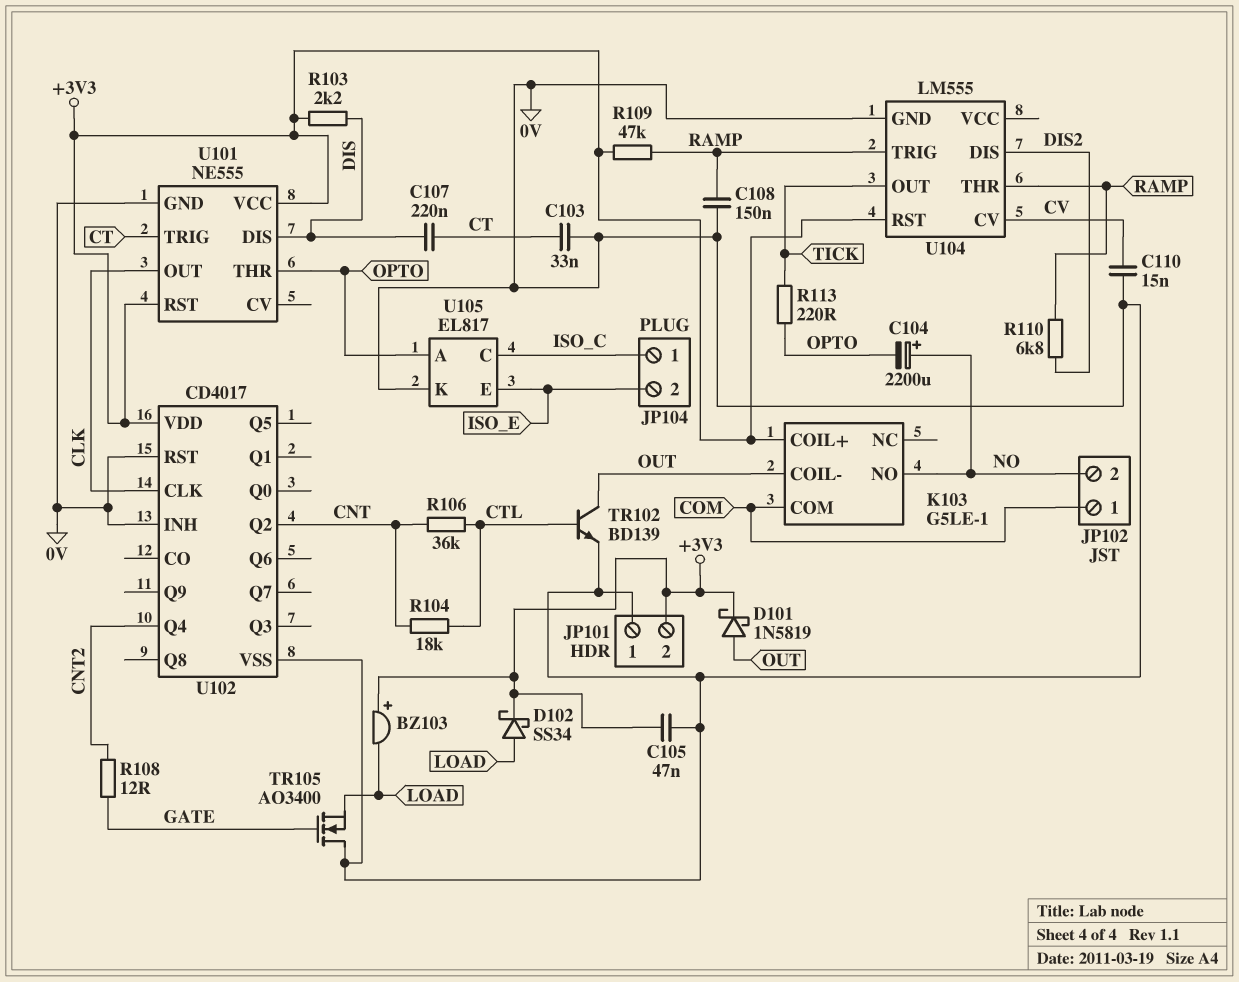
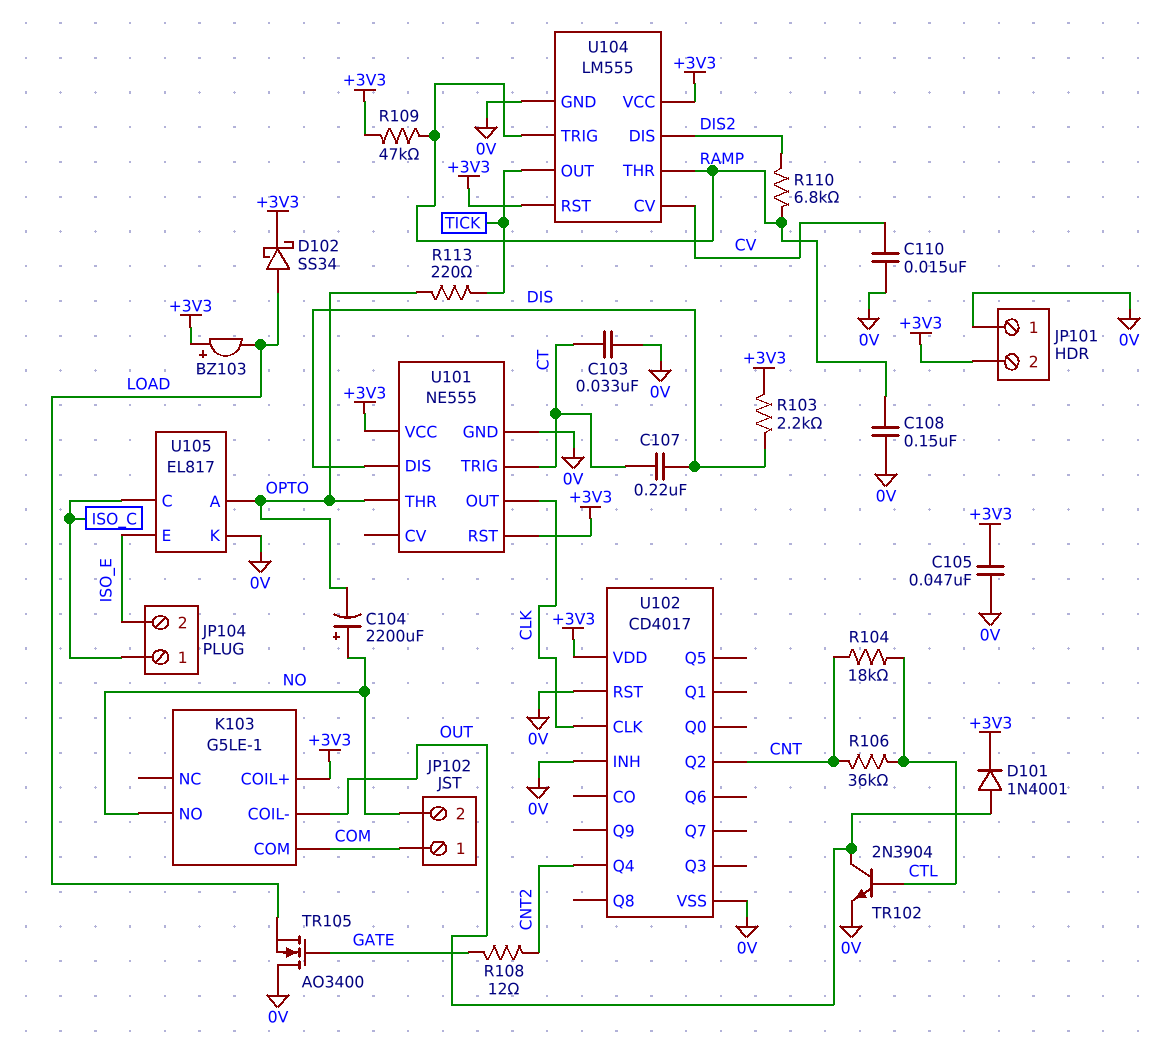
D101: schottky 1N5819 (A OUT, K +3V3) -> diode 1N4001 (A OUT, K +3V3)
TR102: NPN BD139 (B CTL, C OUT, E 0V) -> NPN 2N3904 (B CTL, C OUT, E 0V)
U104 pin VCC: none -> +3V3

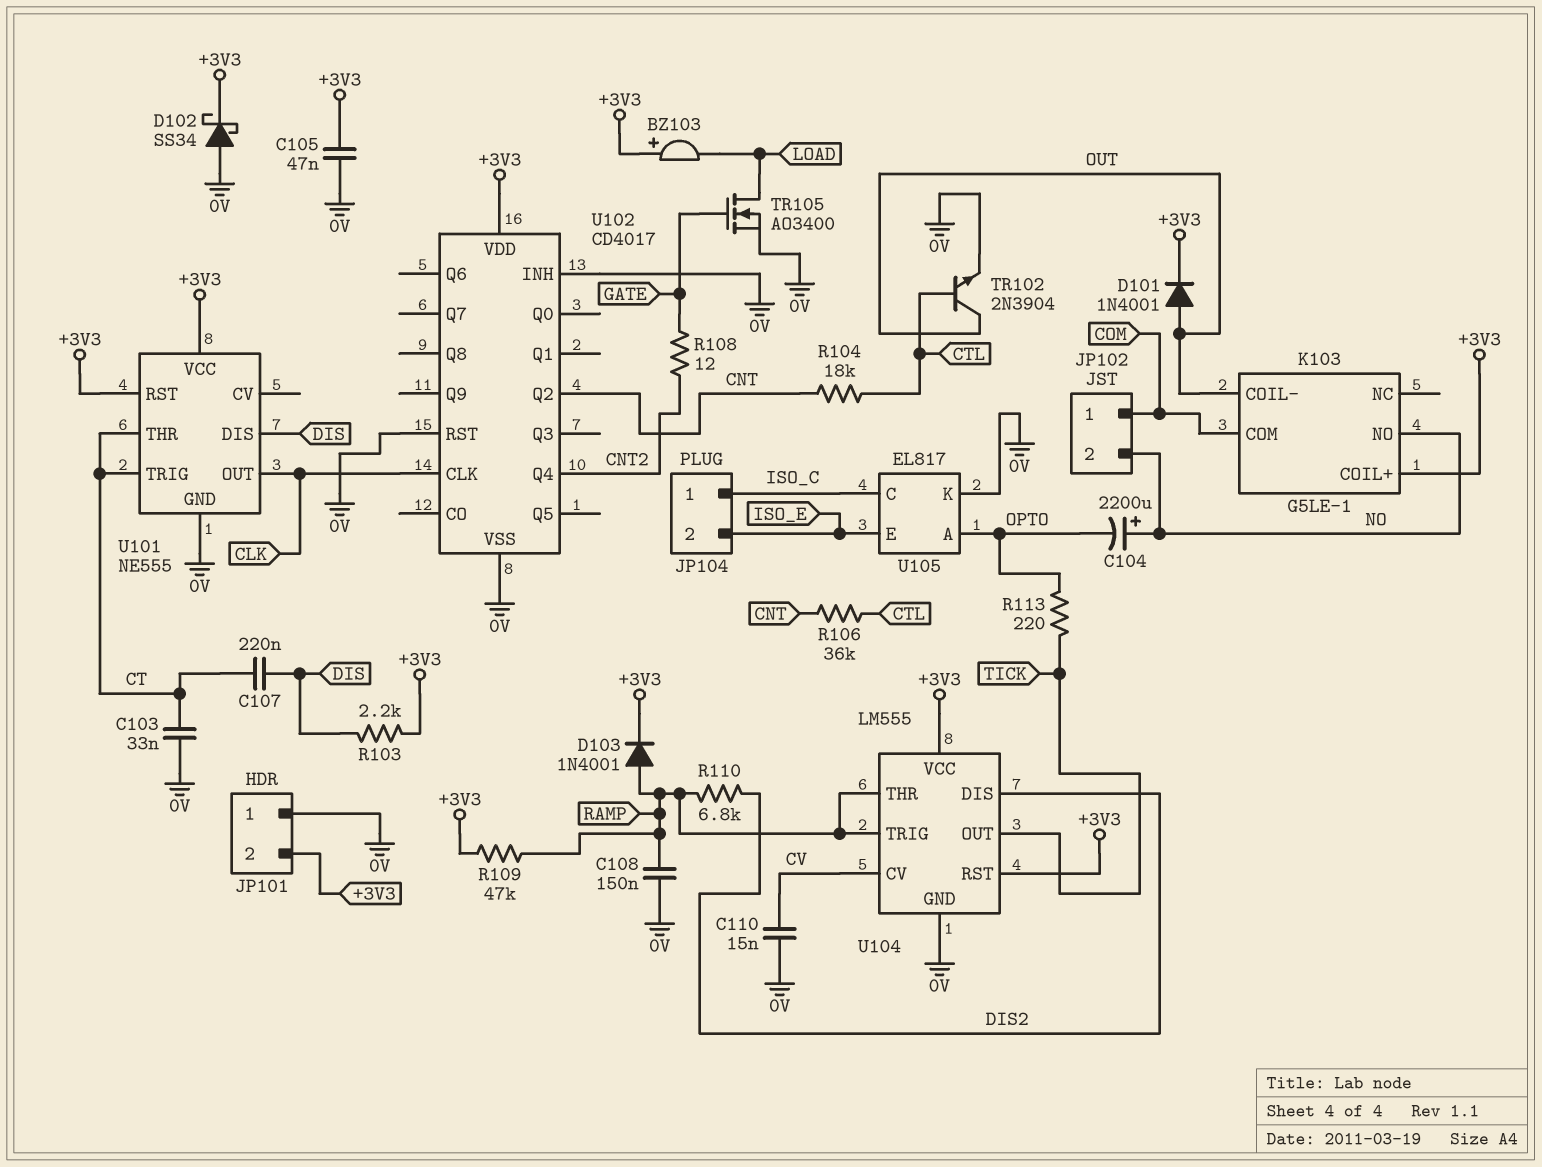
D102: schottky SS34 (A LOAD, K +3V3) -> schottky SS34 (A 0V, K +3V3)
D103: none -> diode 1N4001 (A RAMP, K +3V3)
TR105: NMOS AO3400 (G GATE, D 0V, S LOAD) -> NMOS AO3400 (G GATE, D LOAD, S 0V)
U101 pin THR: OPTO -> CT

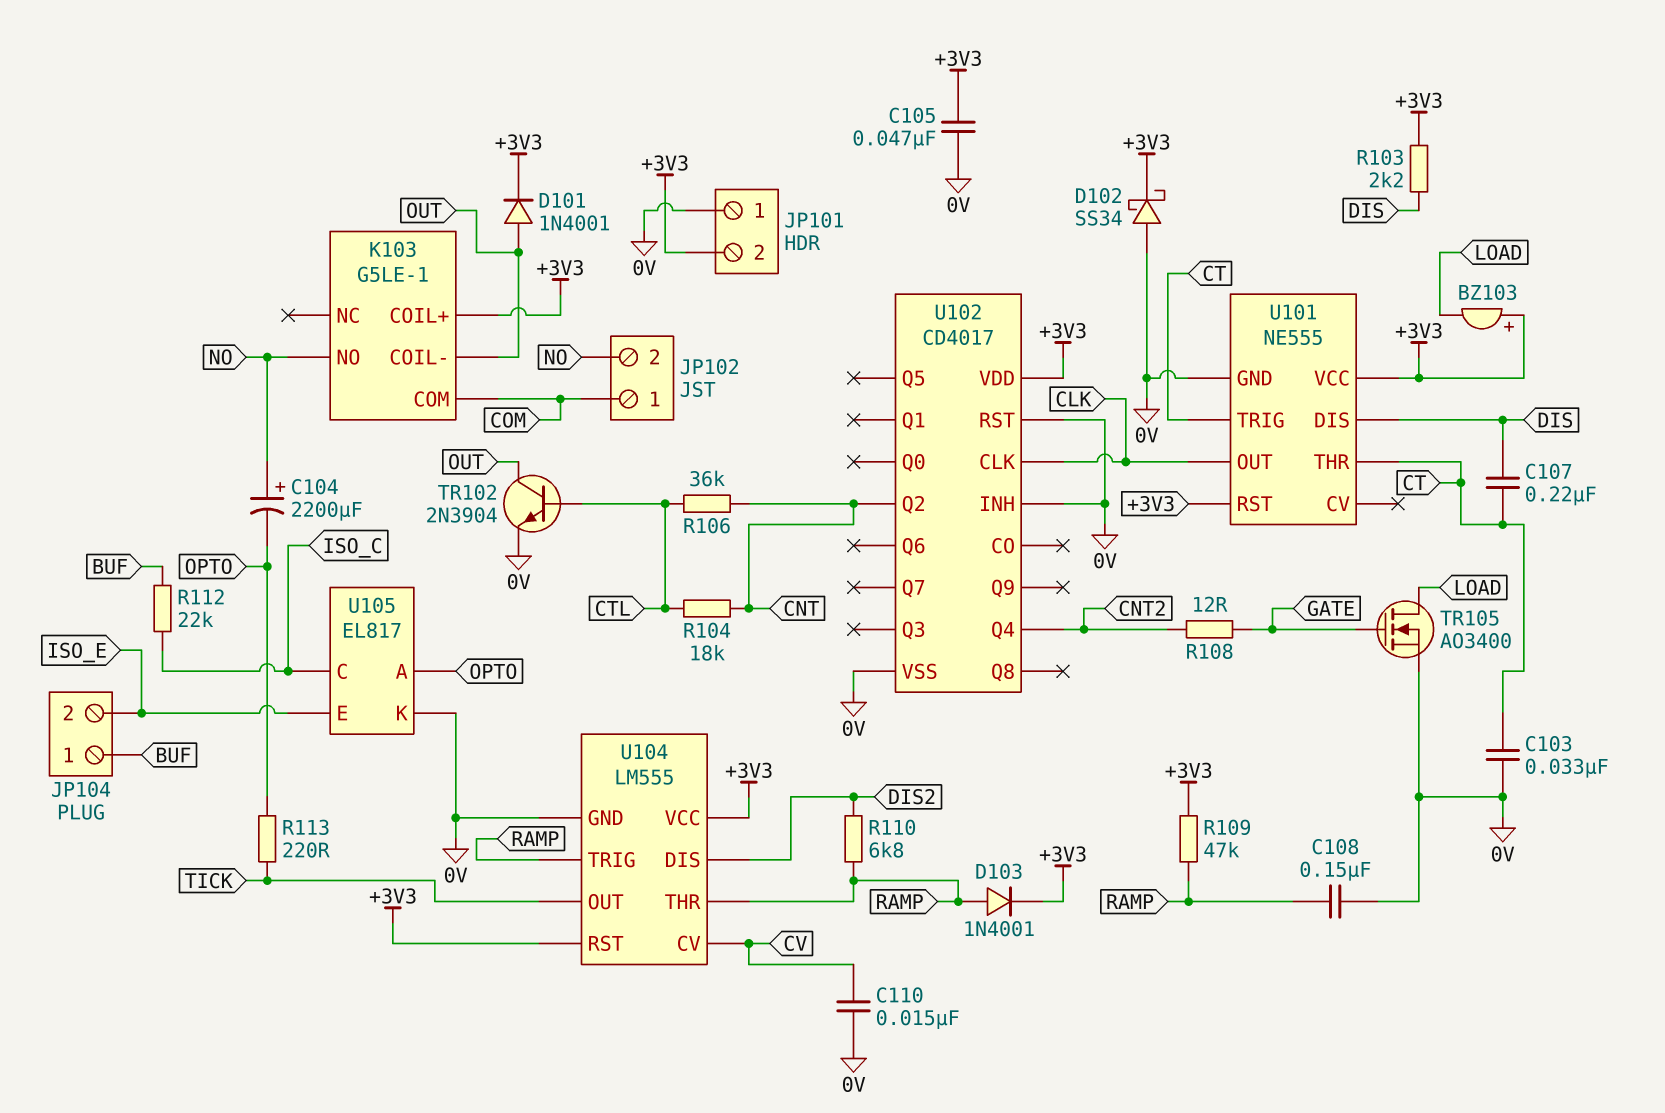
JP104 pin 1: ISO_C -> BUF
R112: none -> 22k (BUF, ISO_C)

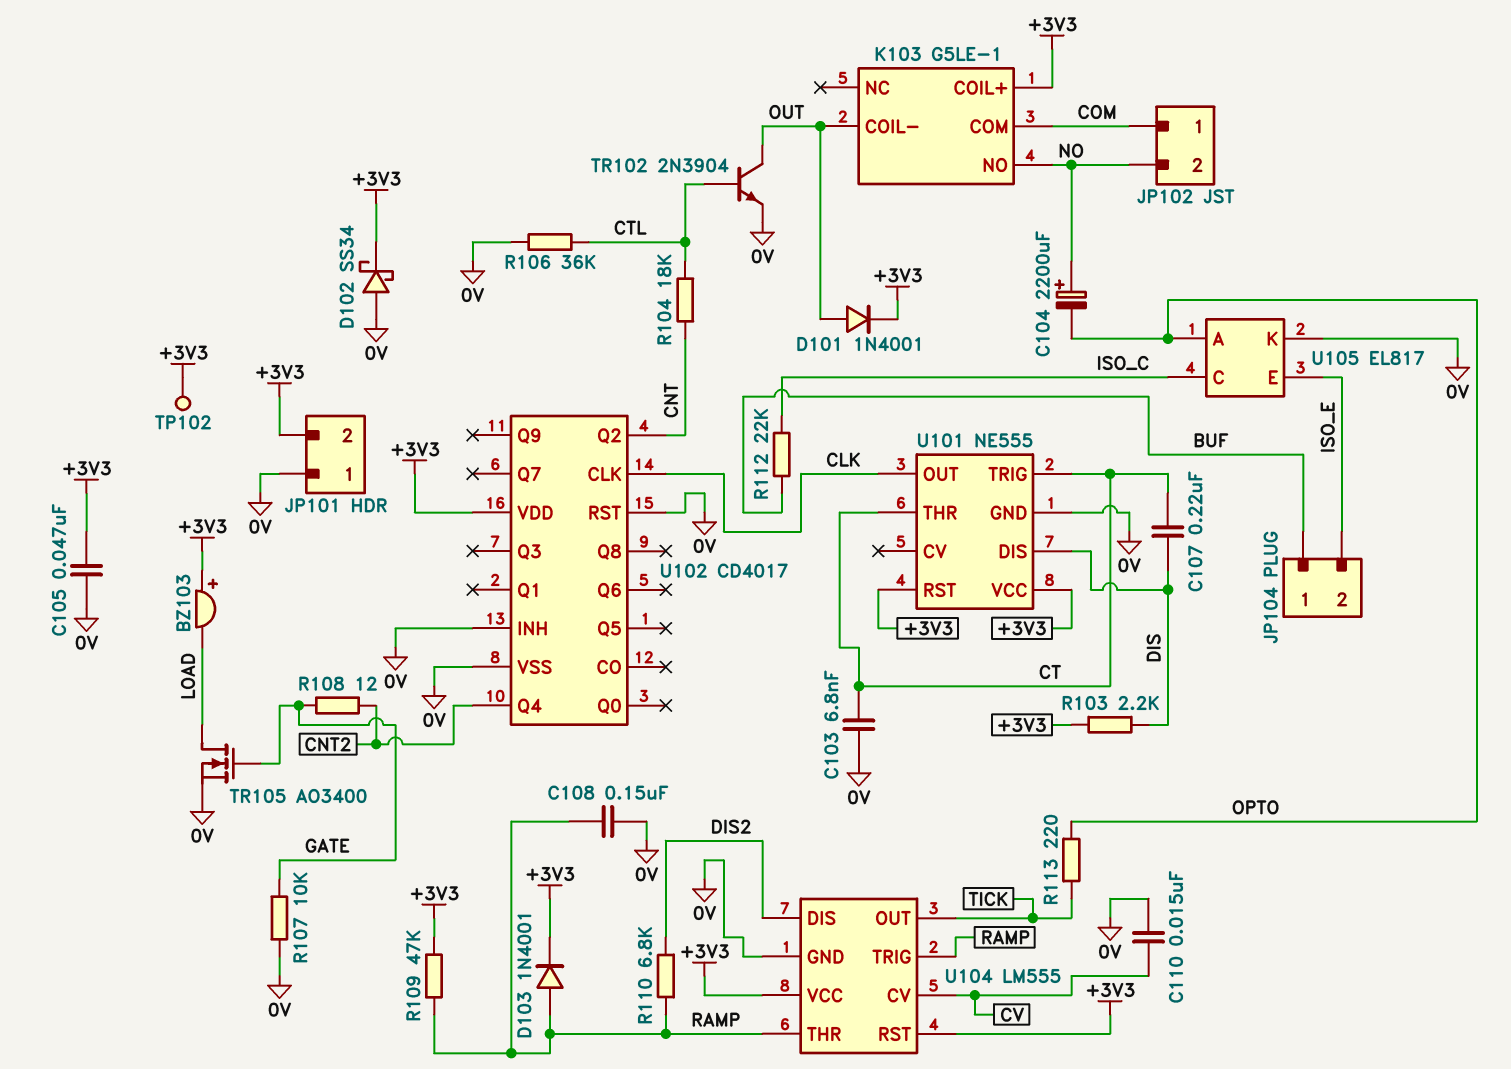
C103: 33nF (0V, CT) -> 6.8nF (0V, CT)
R106: 36k (CNT, CTL) -> 36k (0V, CTL)
R107: none -> 10k (0V, GATE)
TP102: none -> test point (+3V3)

